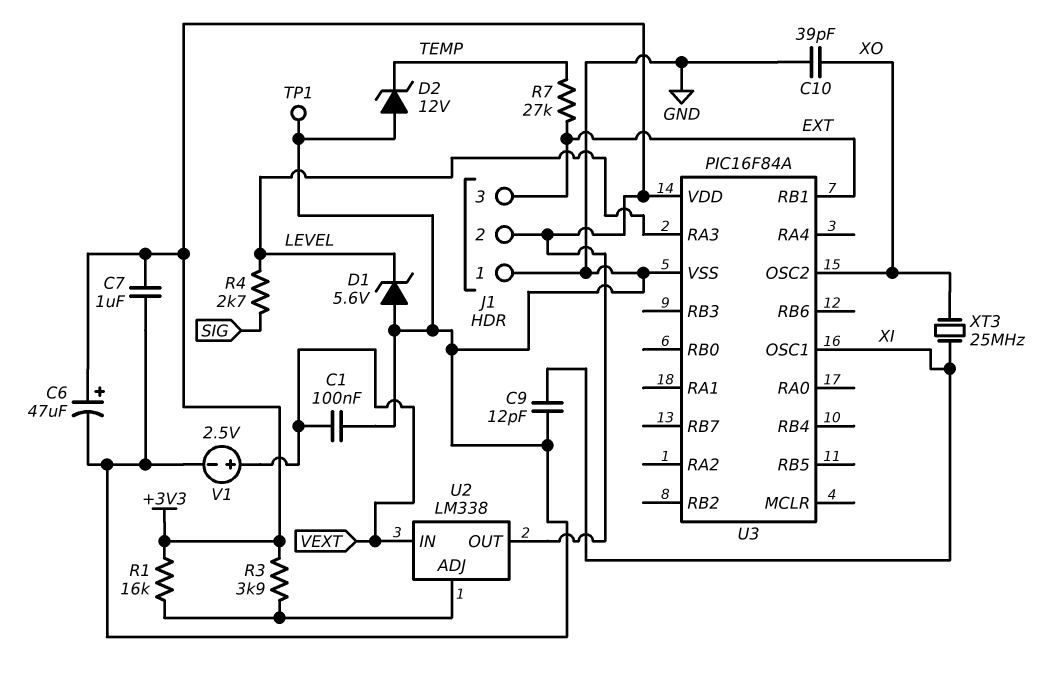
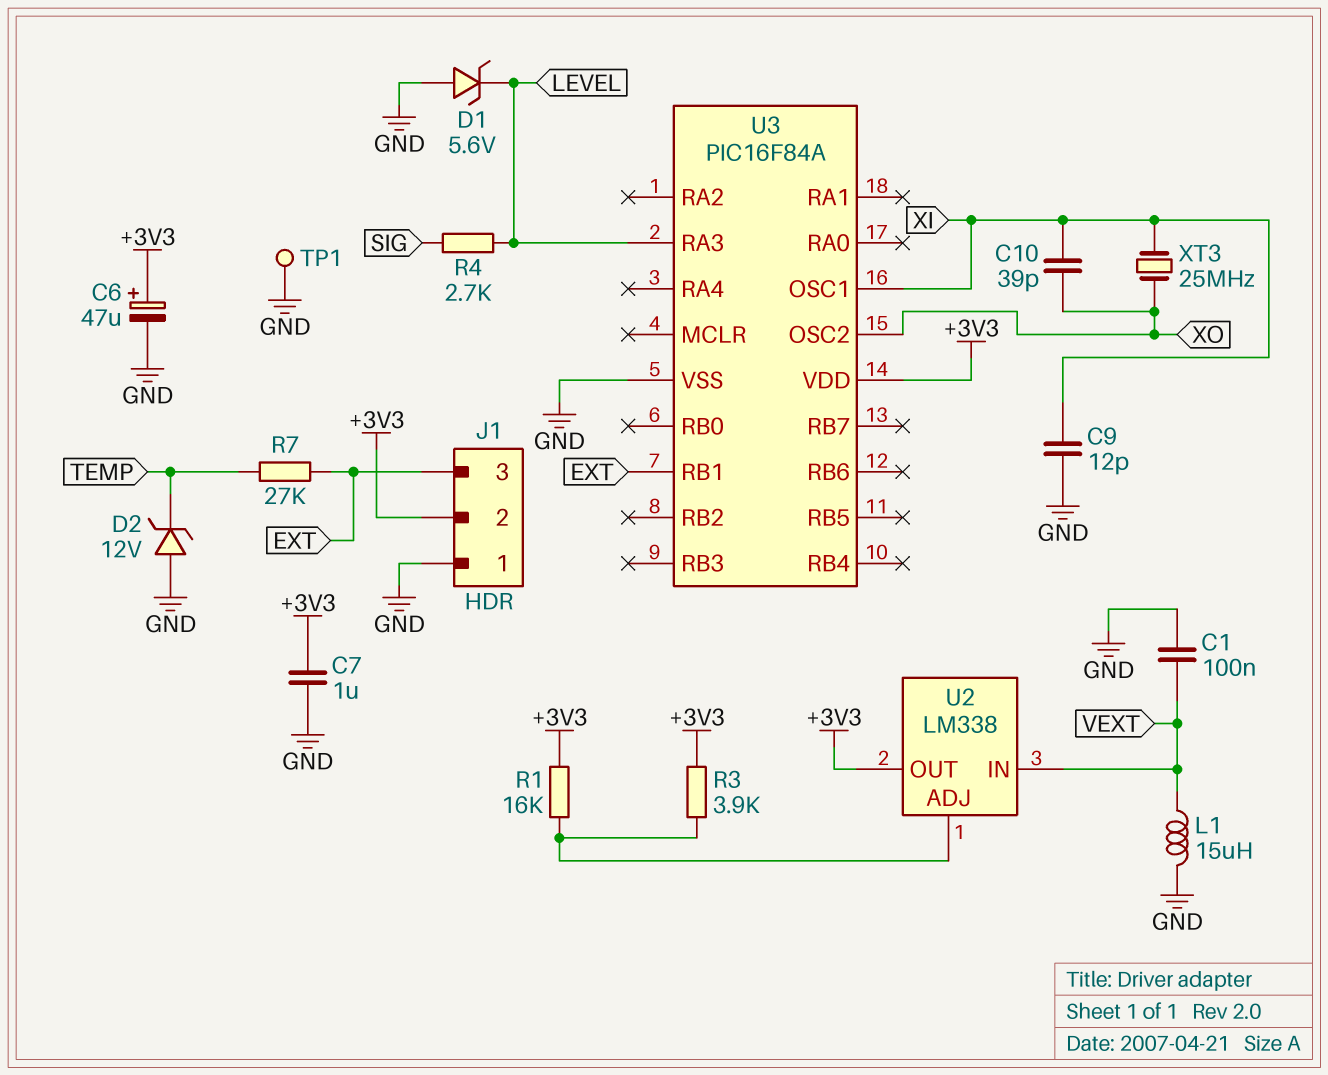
C10: 39pF (GND, XO) -> 39pF (XI, XO)
L1: none -> 15uH (GND, VEXT)
V1: 2.5V (plus VEXT, minus GND) -> none

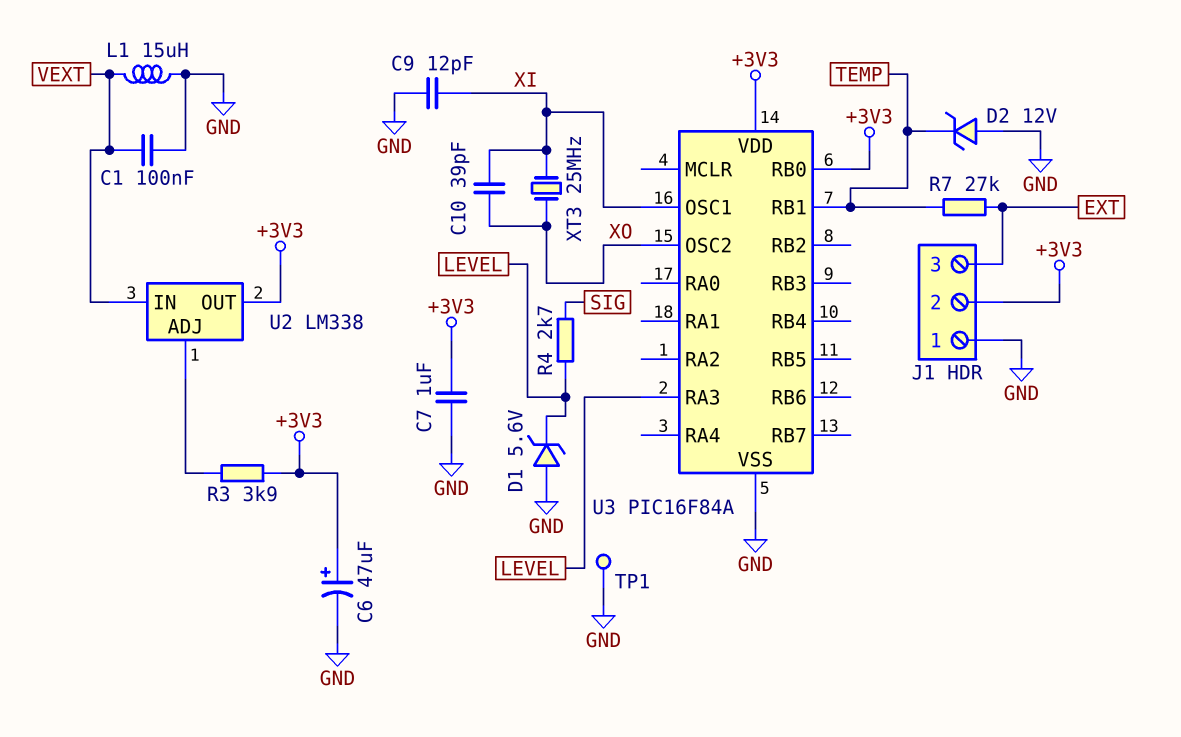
R1: 16k (+3V3, U2/ADJ) -> none
U3 pin RB0: none -> +3V3
U3 pin RB1: EXT -> TEMP

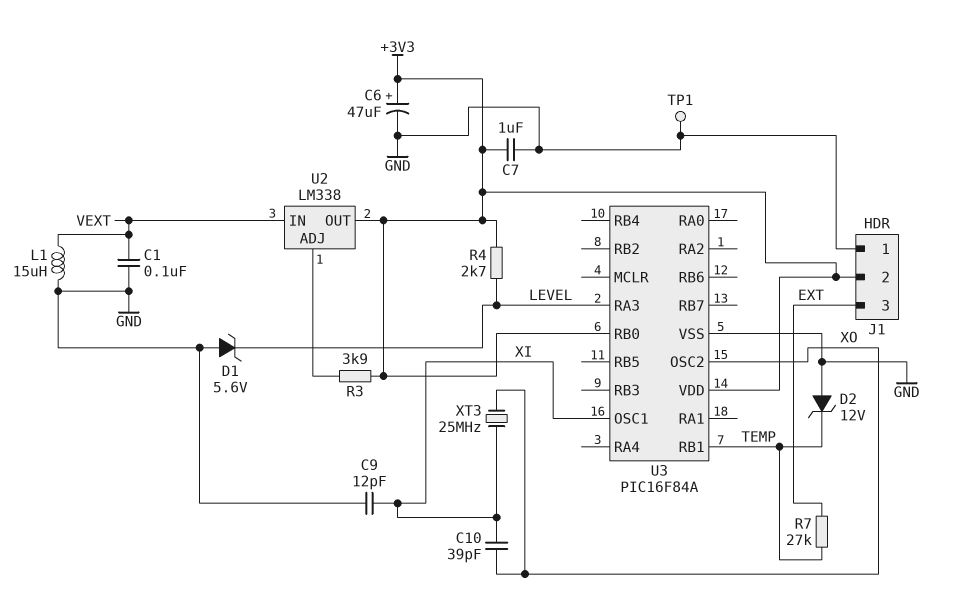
R4: 2.7k (LEVEL, SIG) -> 2.7k (+3V3, LEVEL)

